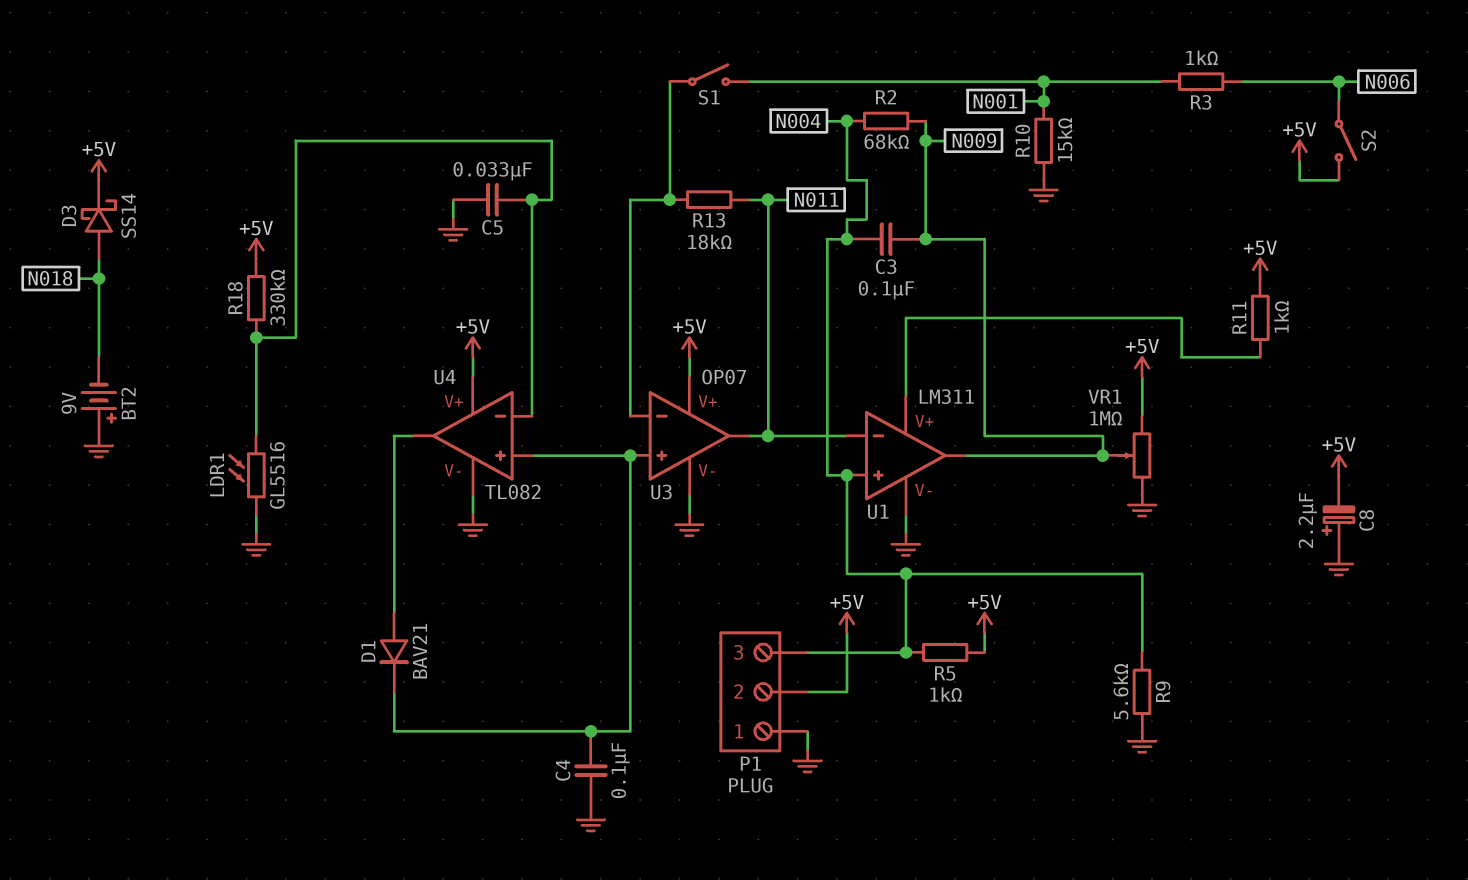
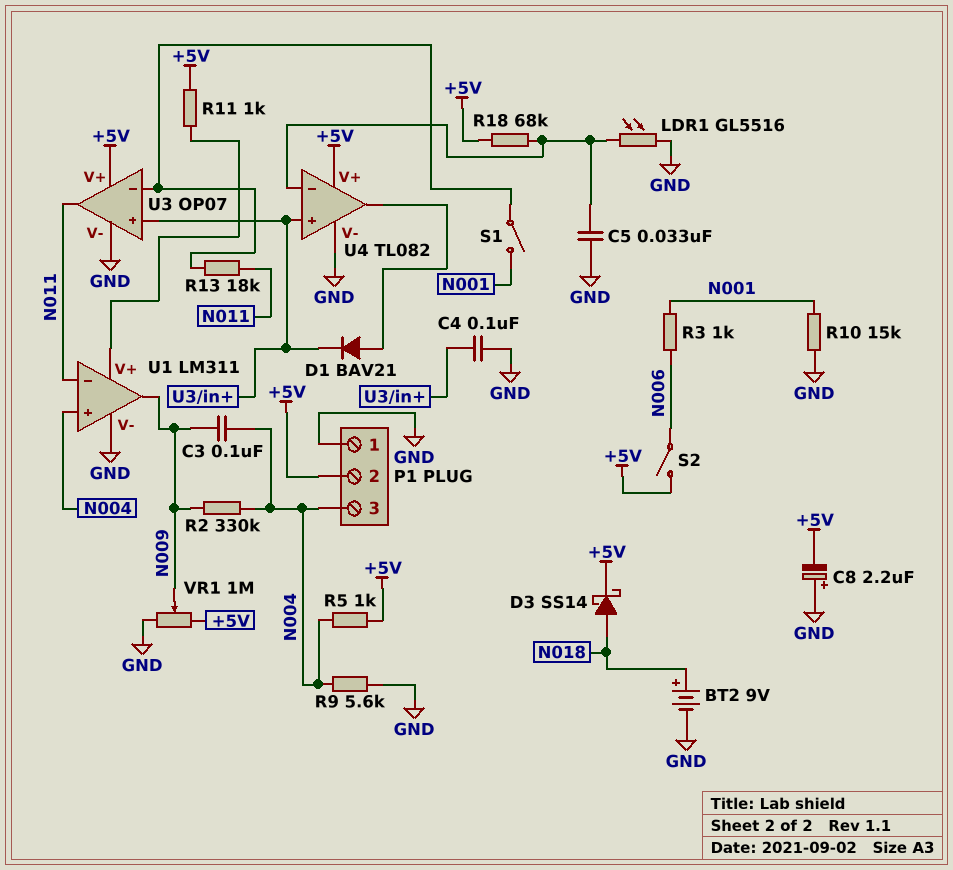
BT2: 9V (plus GND, minus N018) -> 9V (plus N018, minus GND)
R2: 68k (N004, N009) -> 330k (N004, N009)
R18: 330k (+5V, U4/in-) -> 68k (+5V, U4/in-)

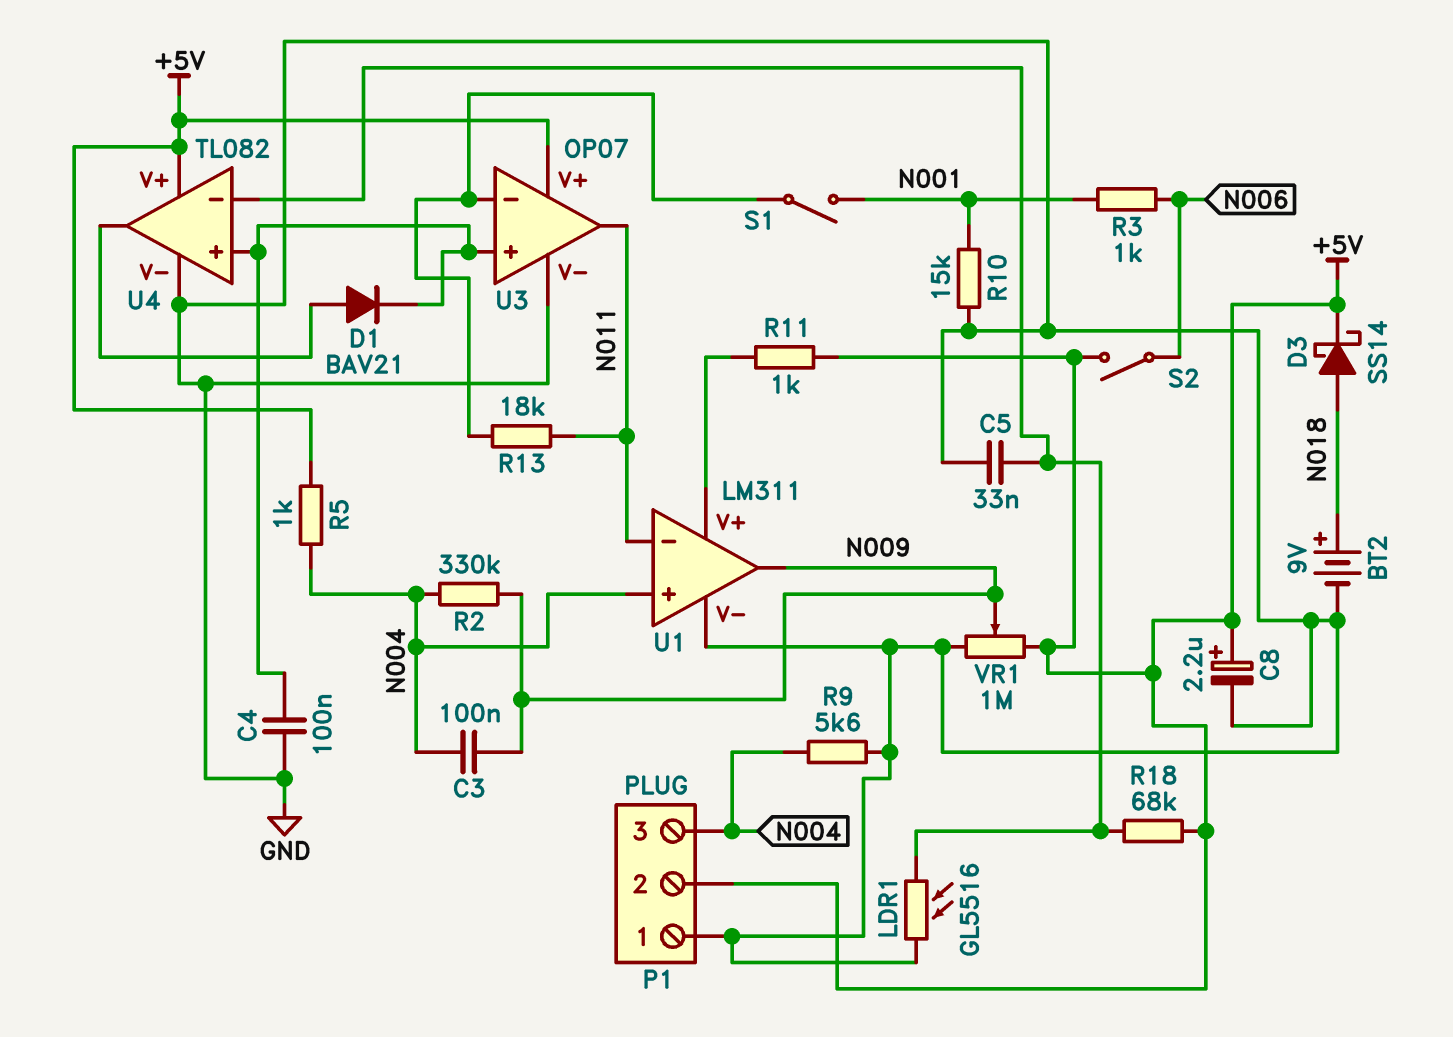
C8: 2.2uF (plus GND, minus +5V) -> 2.2uF (plus +5V, minus GND)

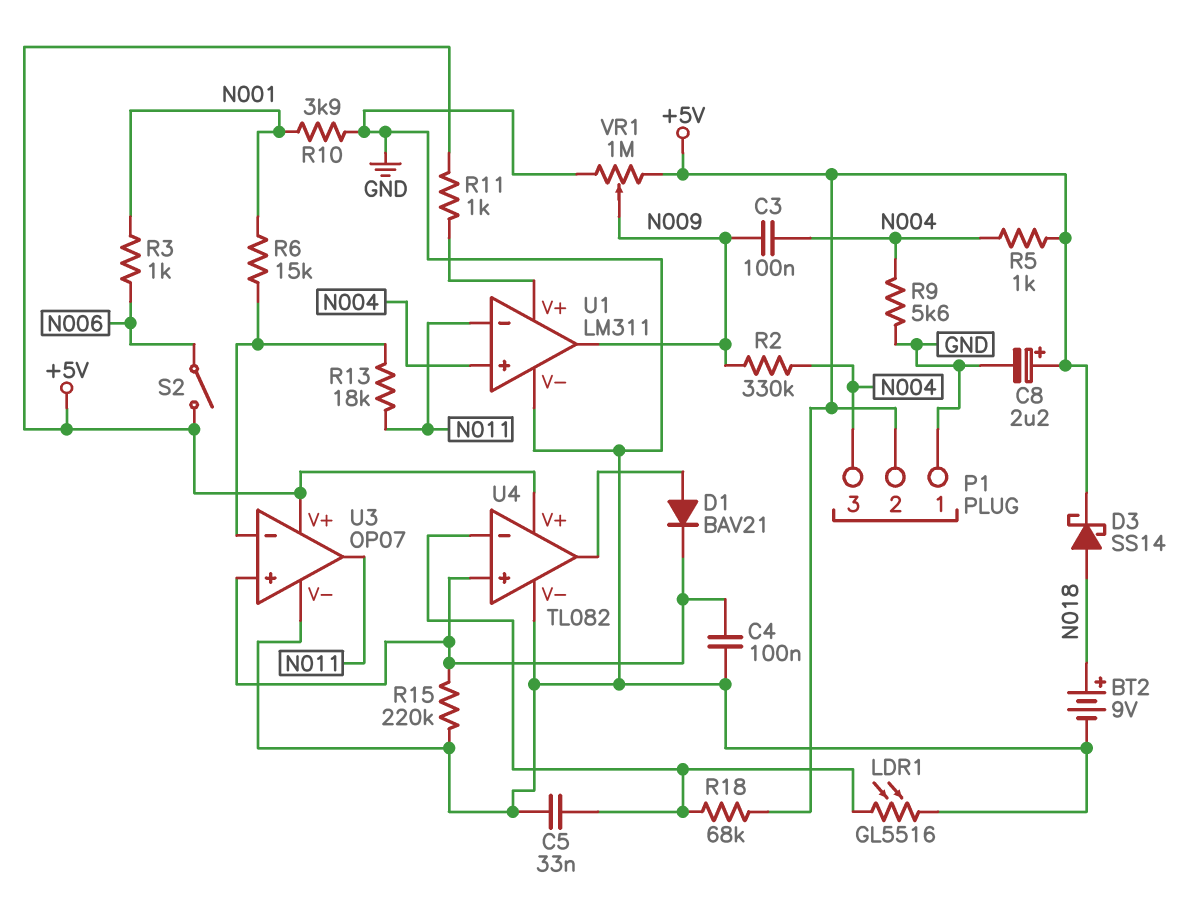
R6: none -> 15k (N001, U3/in-)
R10: 15k (GND, N001) -> 3.9k (GND, N001)
R15: none -> 220k (GND, U3/in+)
S1: switch (N001, U3/in-) -> none

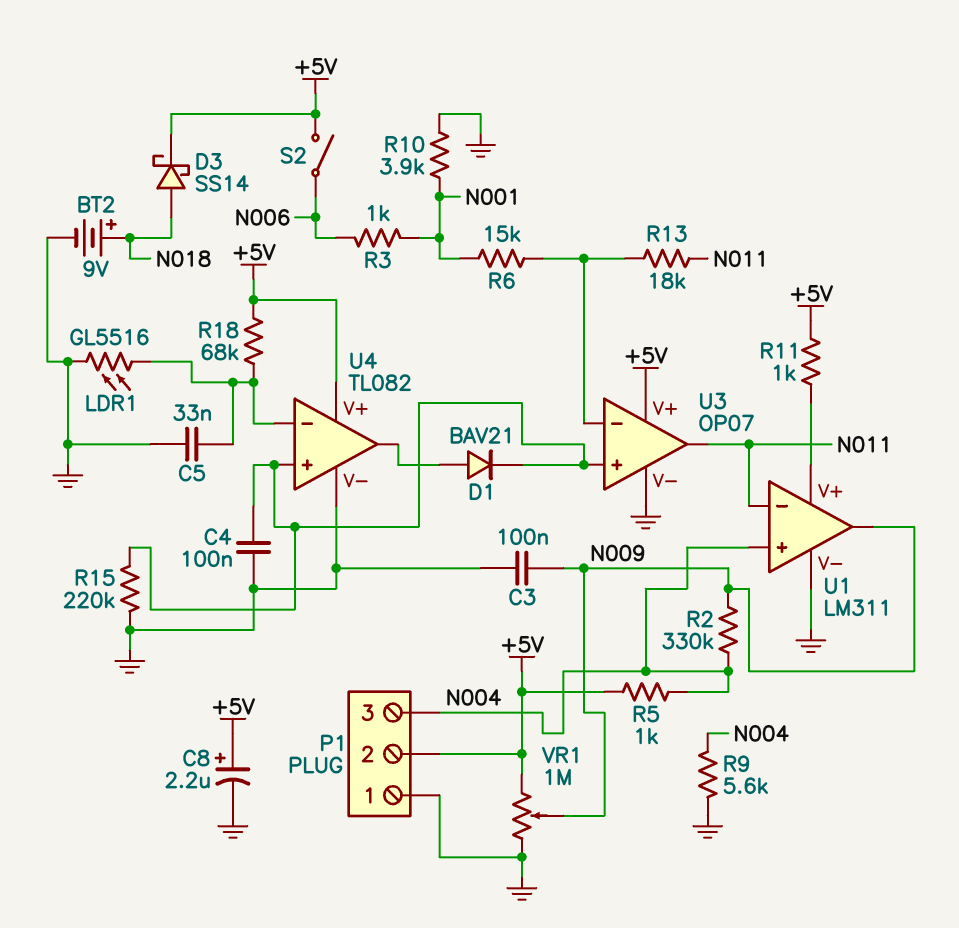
C3: 100nF (N004, N009) -> 100nF (GND, N009)

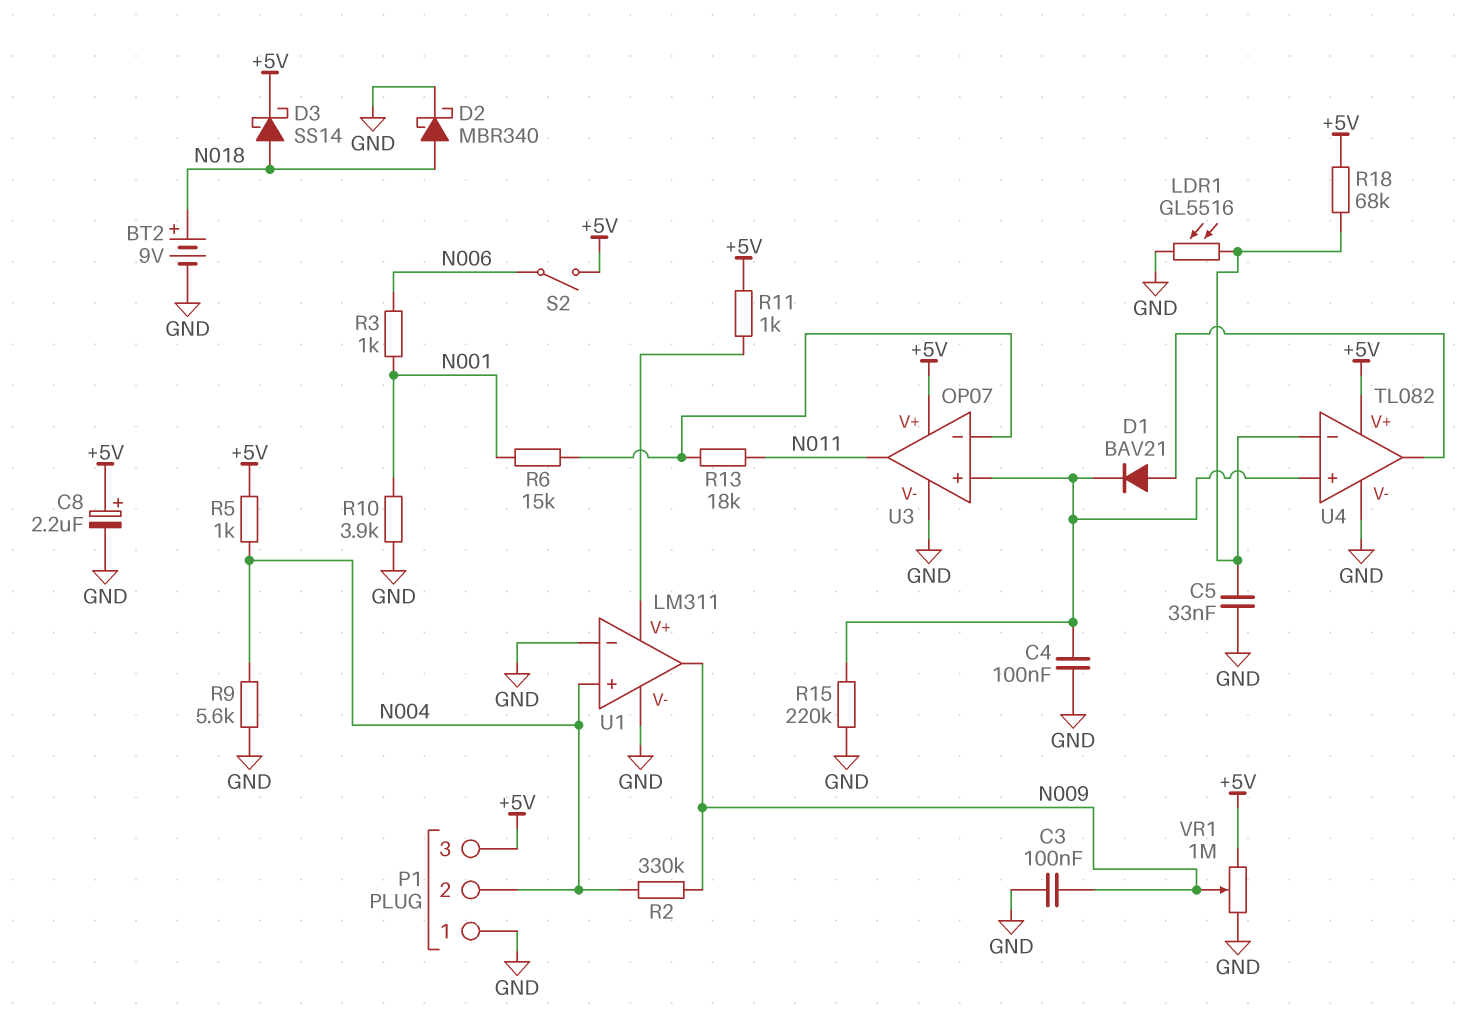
D2: none -> schottky MBR340 (A N018, K GND)
P1 pin 2: +5V -> N004
P1 pin 3: N004 -> +5V
U1 pin in-: N011 -> GND

